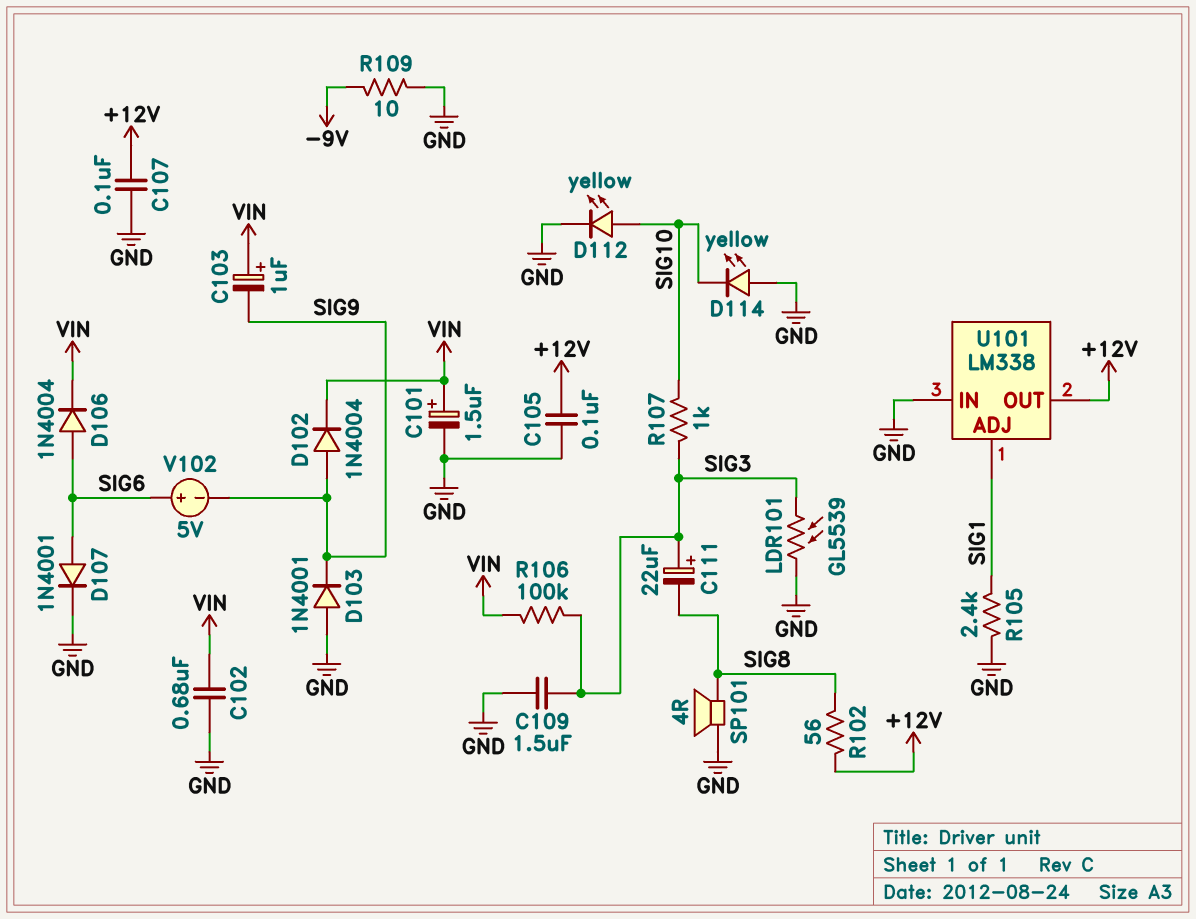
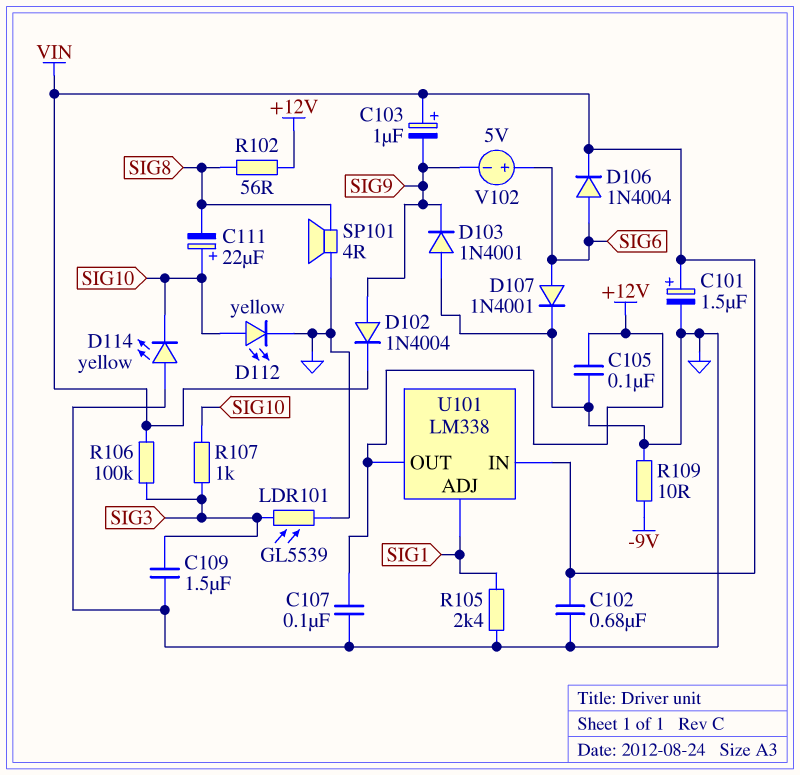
C111: 22uF (plus SIG3, minus SIG8) -> 22uF (plus SIG10, minus SIG8)
U101 pin IN: GND -> VIN

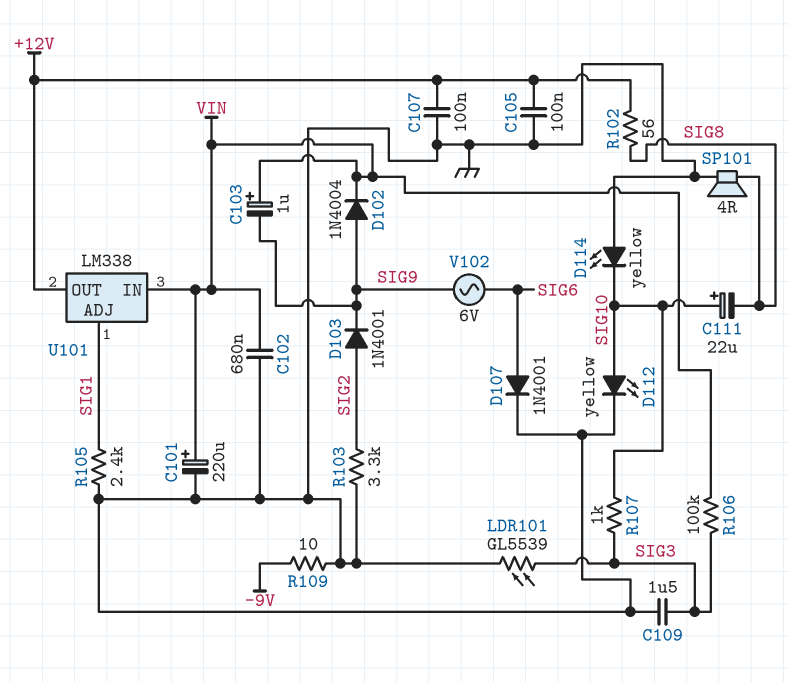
C101: 1.5uF (plus VIN, minus GND) -> 220uF (plus VIN, minus GND)
D103: diode 1N4001 (A GND, K SIG9) -> diode 1N4001 (A SIG2, K SIG9)
D106: diode 1N4004 (A SIG6, K VIN) -> none
R103: none -> 3.3k (GND, SIG2)
V102: 5V (plus SIG6, minus SIG9) -> AC 6V (SIG6, SIG9)

